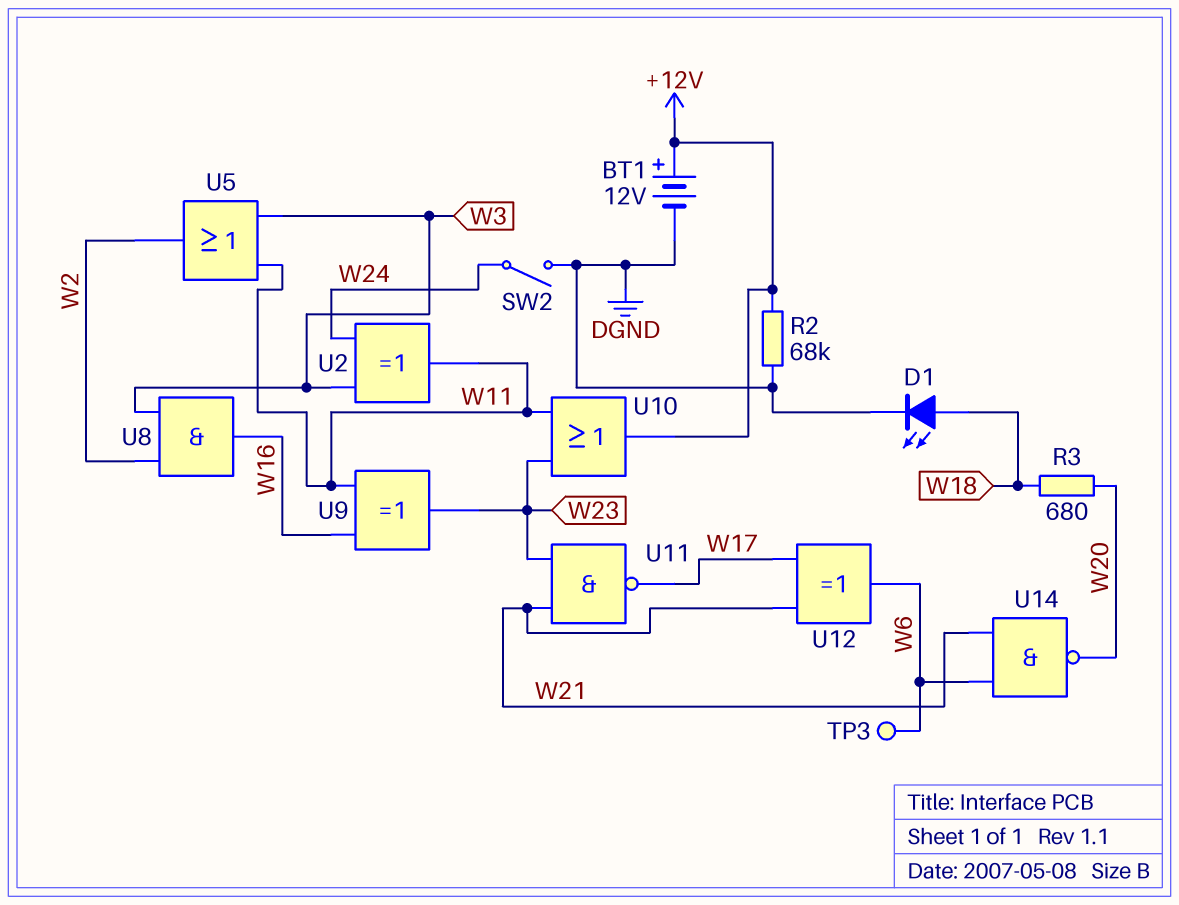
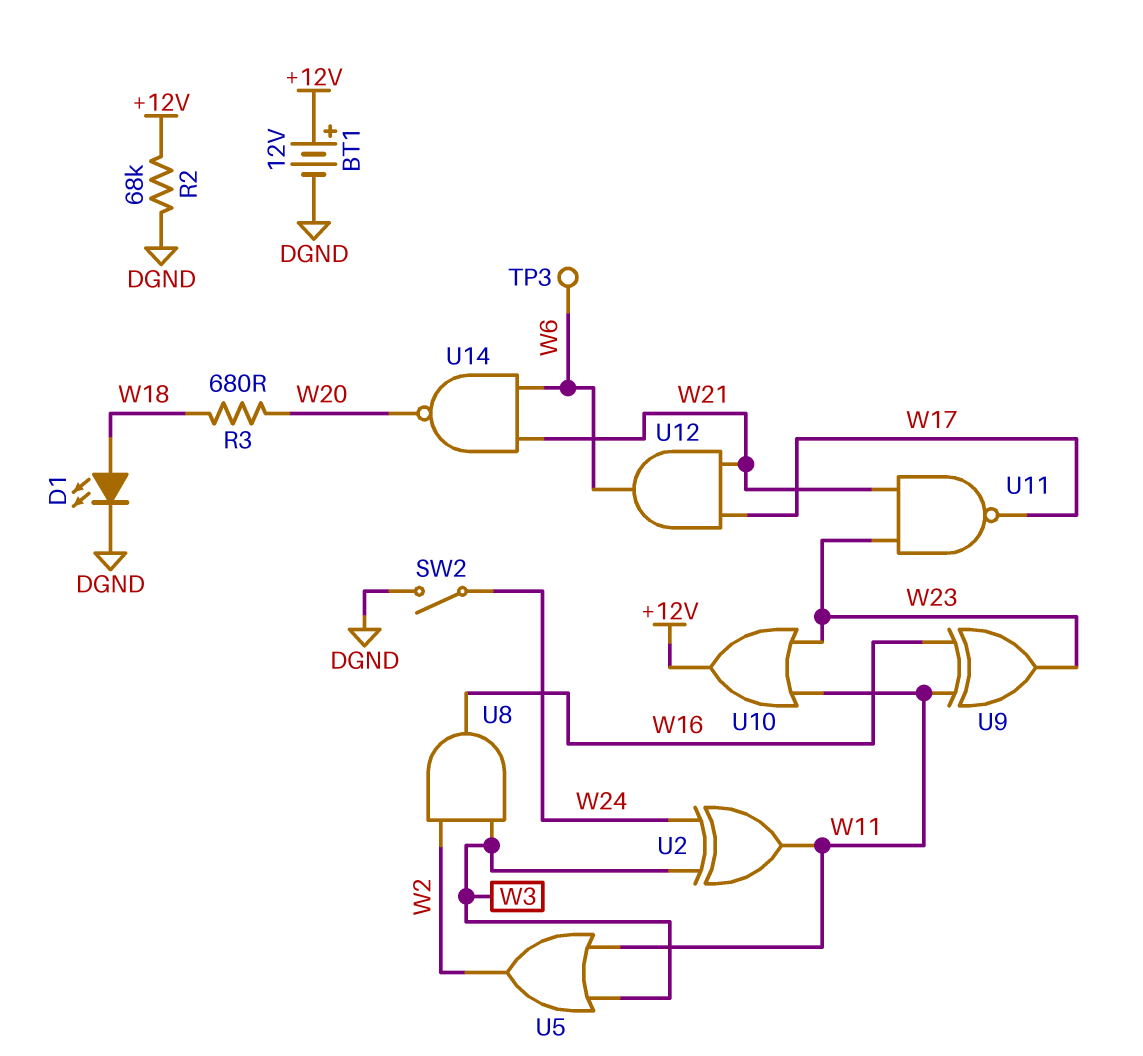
U12: XOR (in W17, in W21, out W6) -> AND (in W17, in W21, out W6)

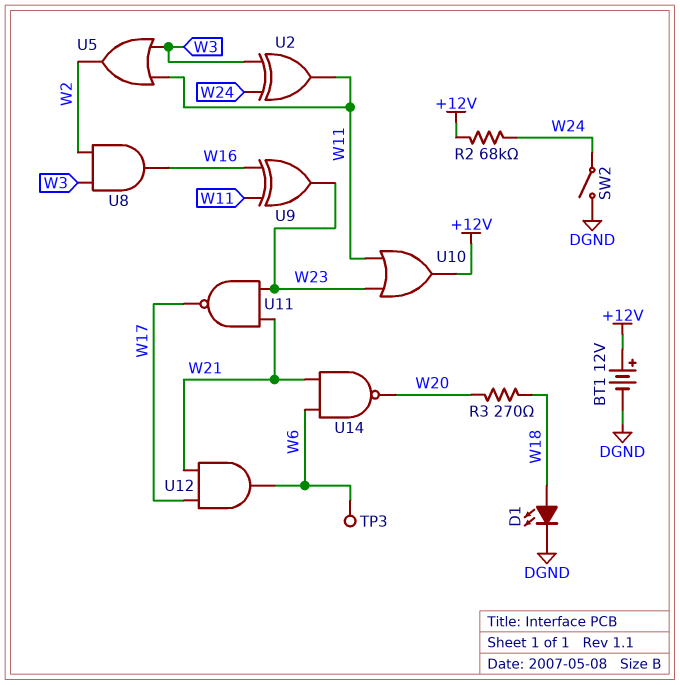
R2: 68k (+12V, DGND) -> 68k (+12V, W24)
R3: 680 (W18, W20) -> 270 (W18, W20)

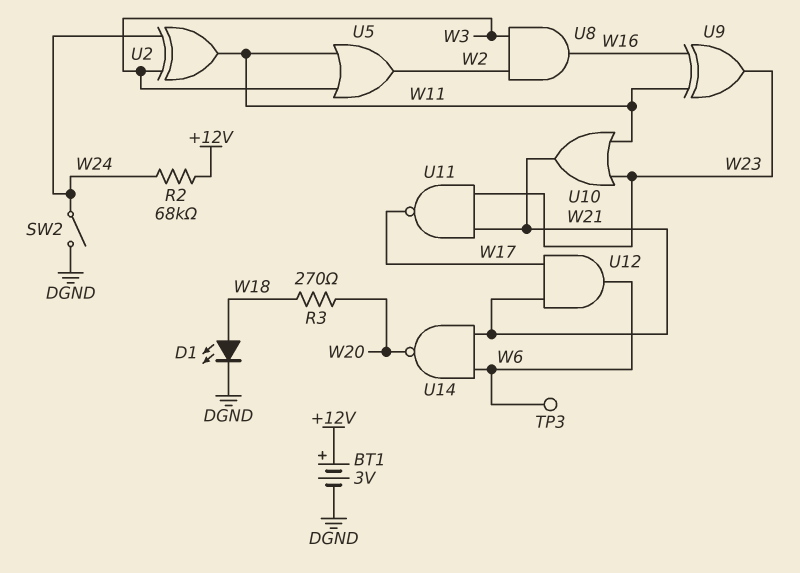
BT1: 12V (plus +12V, minus DGND) -> 3V (plus +12V, minus DGND)
U10: OR (in W11, in W23, out +12V) -> OR (in W11, in W23, out W21)

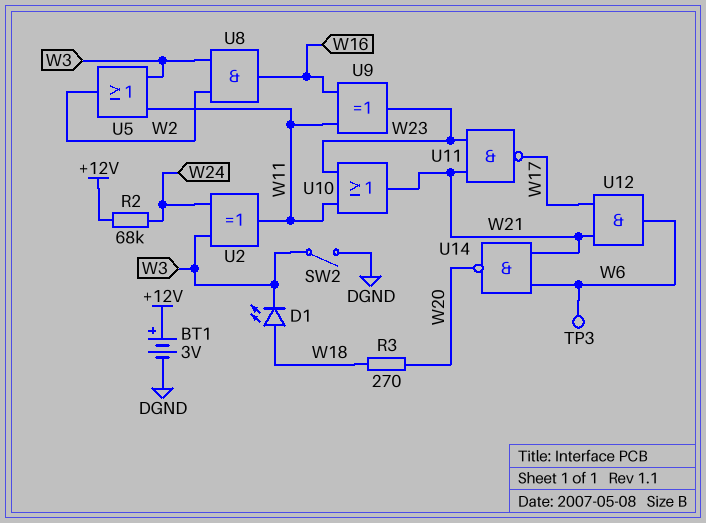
D1: LED (A W18, K DGND) -> LED (A W18, K W3)
SW2: switch (DGND, W24) -> switch (DGND, W3)

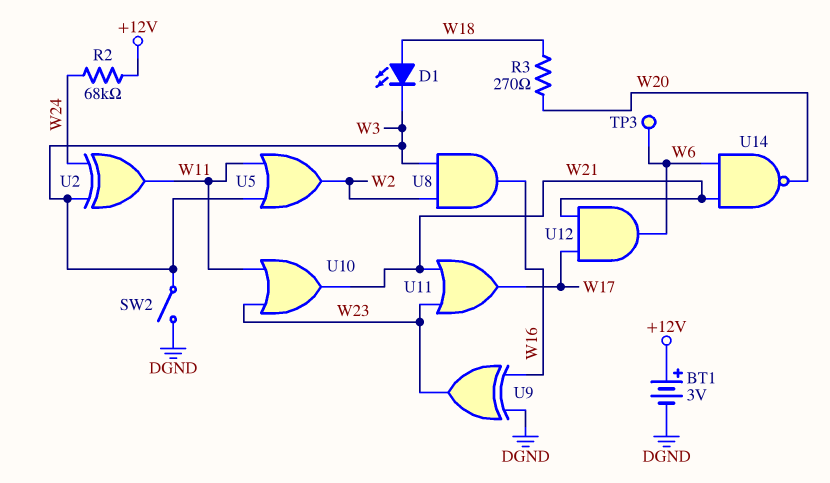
U9: XOR (in W11, in W16, out W23) -> XOR (in DGND, in W16, out W23)
U11: NAND (in W21, in W23, out W17) -> OR (in W21, in W23, out W17)

